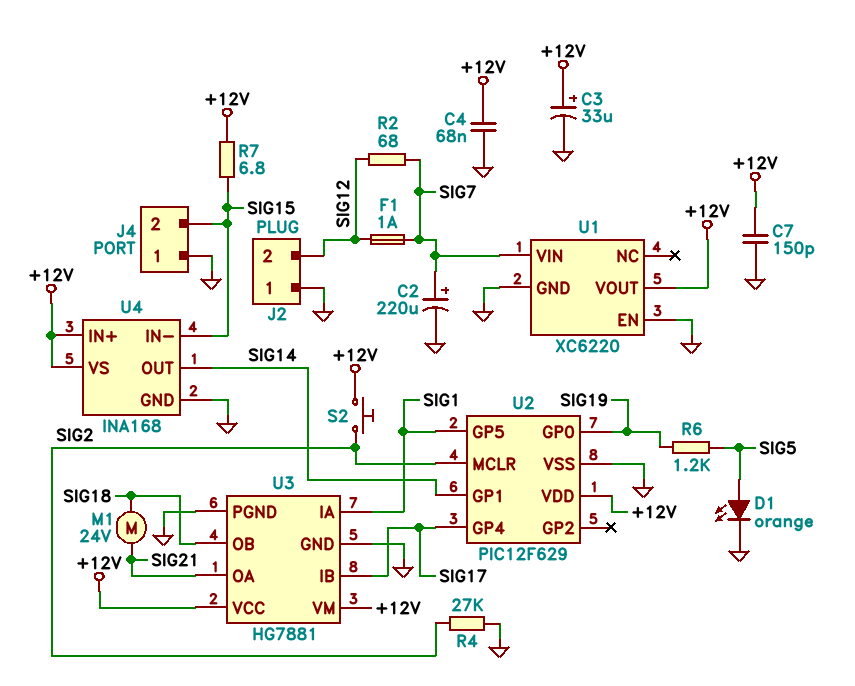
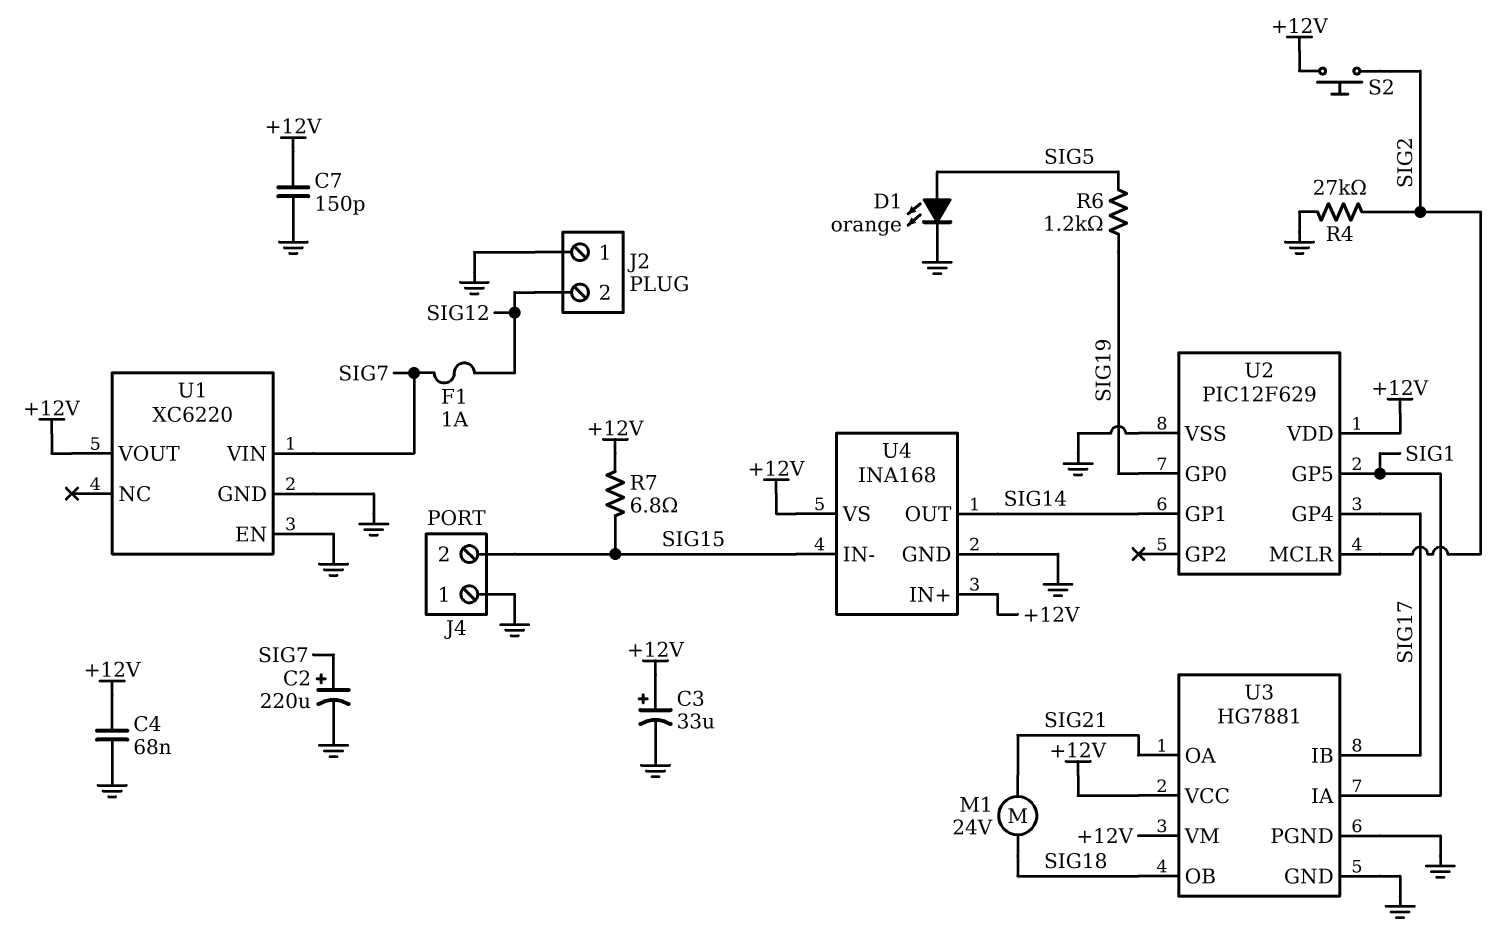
R2: 68 (SIG7, SIG12) -> none

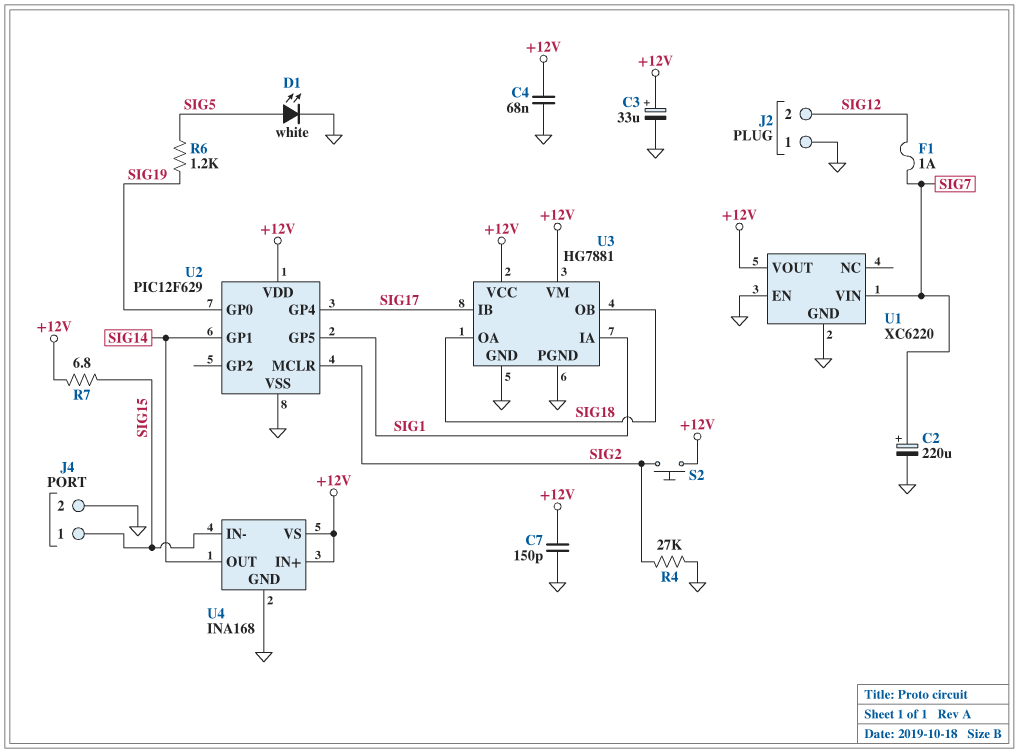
D1: LED orange (A SIG5, K GND) -> LED white (A SIG5, K GND)
J4 pin 1: GND -> SIG15
J4 pin 2: SIG15 -> GND
M1: motor 24V (SIG18, SIG21) -> none
U3 pin OA: SIG21 -> SIG18

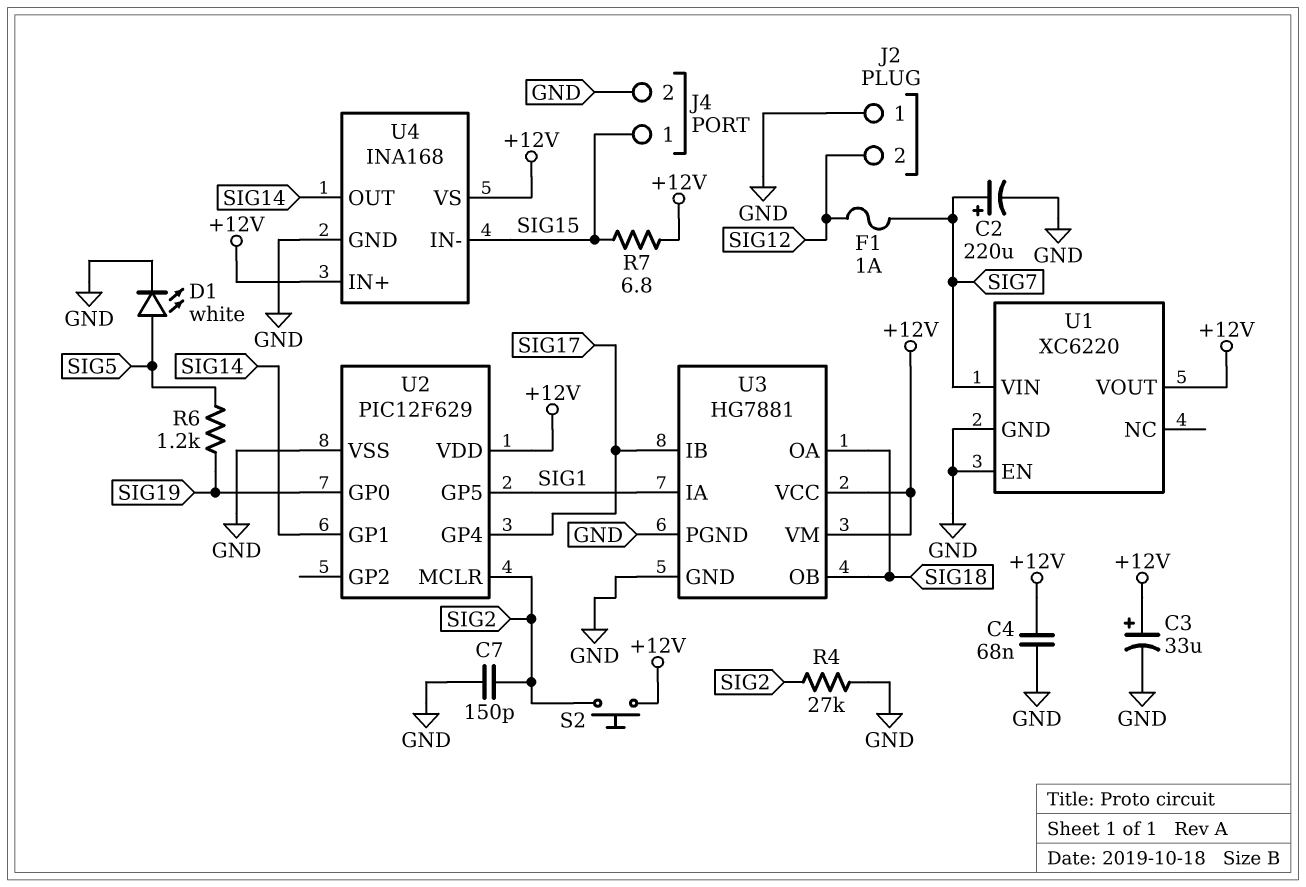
C7: 150pF (+12V, GND) -> 150pF (GND, SIG2)

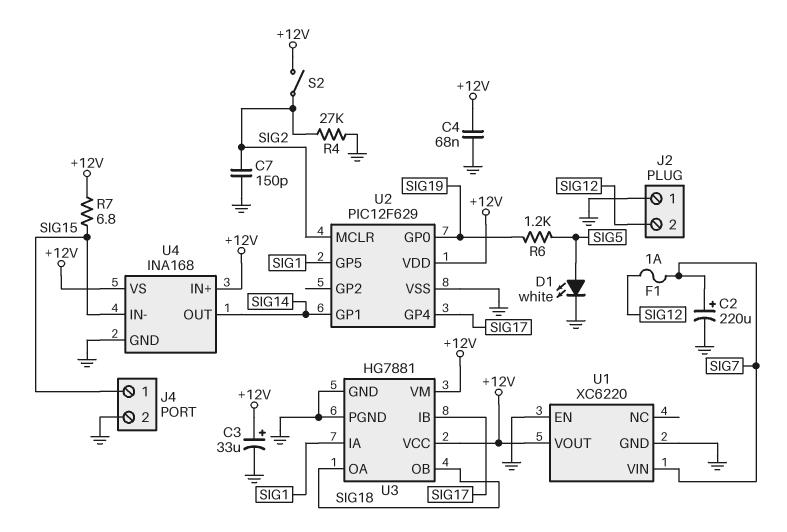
S2: button (+12V, SIG2) -> switch (+12V, SIG2)

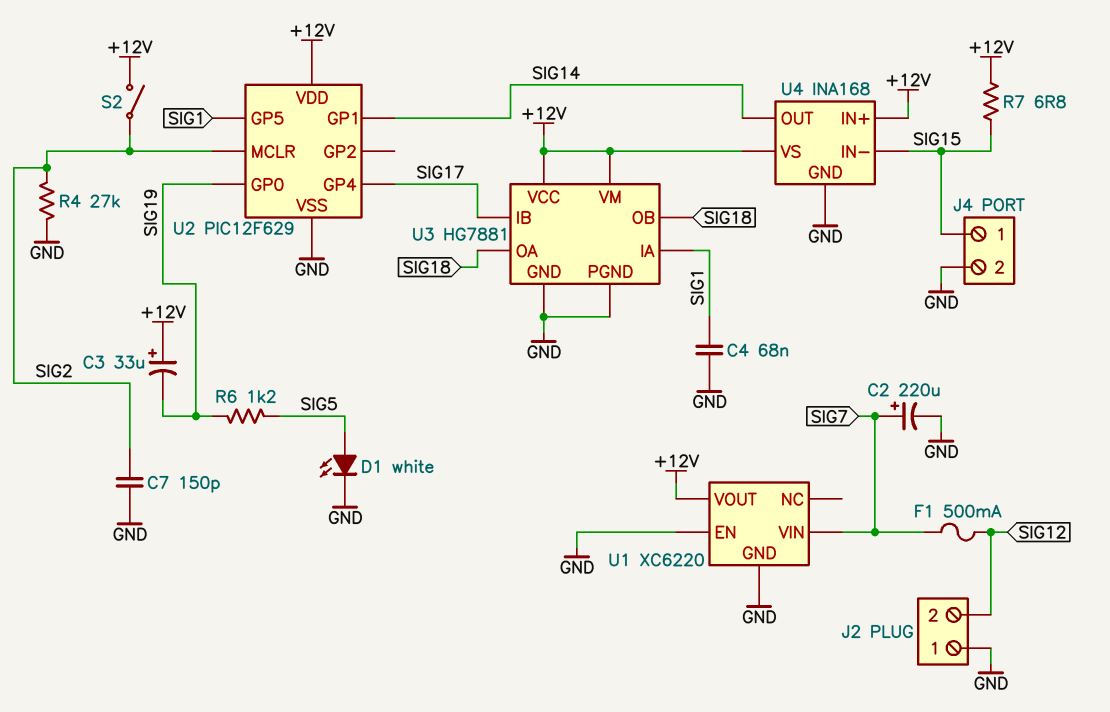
C3: 33uF (plus +12V, minus GND) -> 33uF (plus +12V, minus SIG19)
C4: 68nF (+12V, GND) -> 68nF (GND, SIG1)
F1: 1A (SIG7, SIG12) -> 500mA (SIG7, SIG12)

